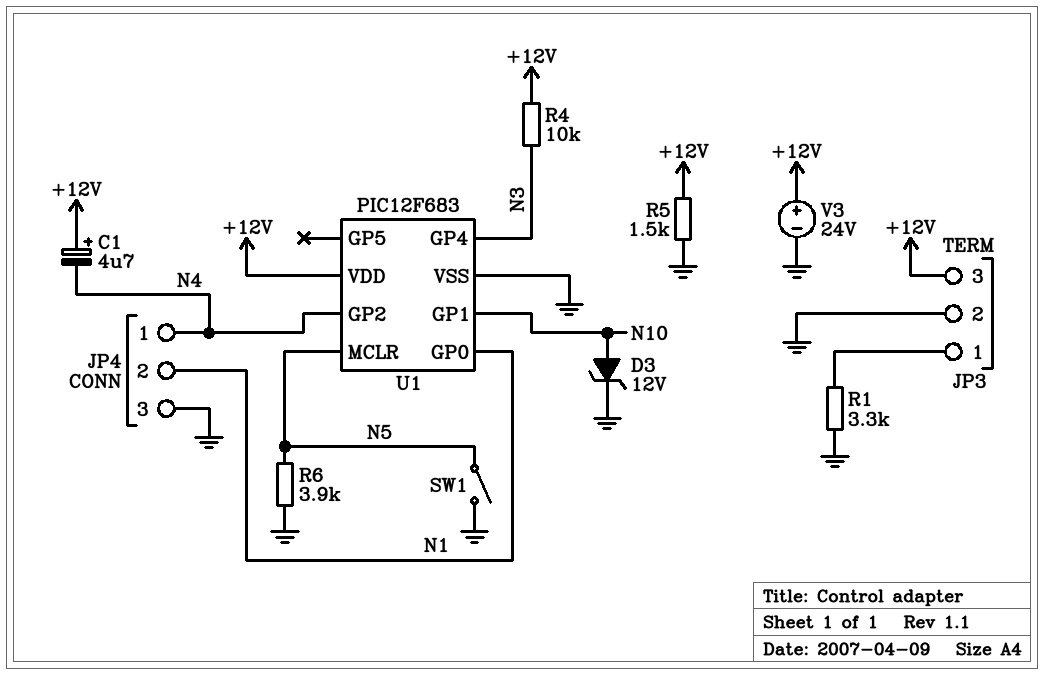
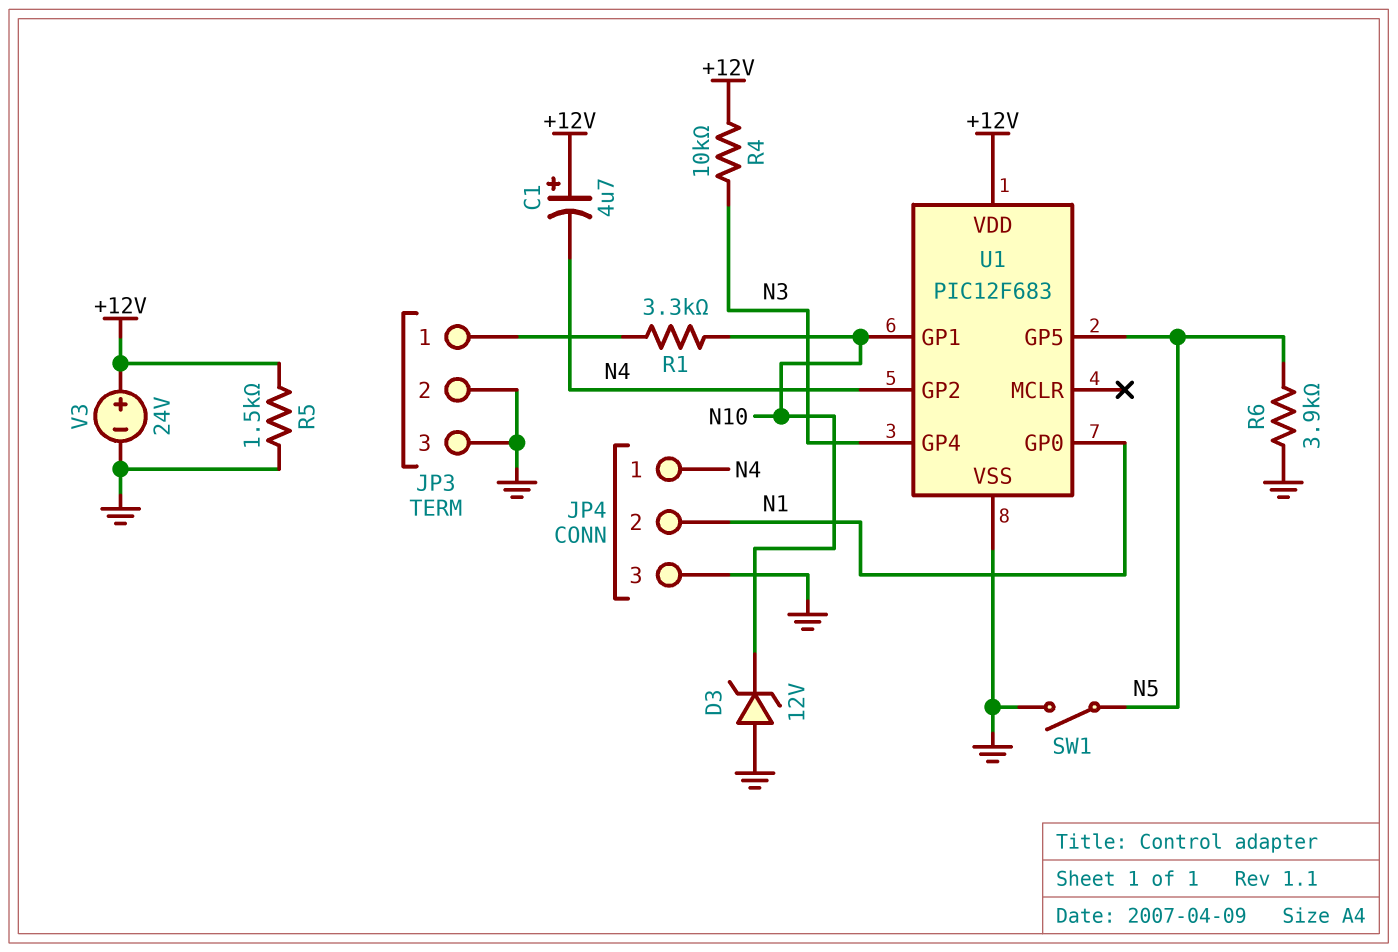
D3: zener 12V (A N10, K GND) -> zener 12V (A GND, K N10)
JP3 pin 3: +12V -> GND
R1: 3.3k (GND, JP3/1) -> 3.3k (JP3/1, N10)
U1 pin GP5: none -> N5
U1 pin MCLR: N5 -> none

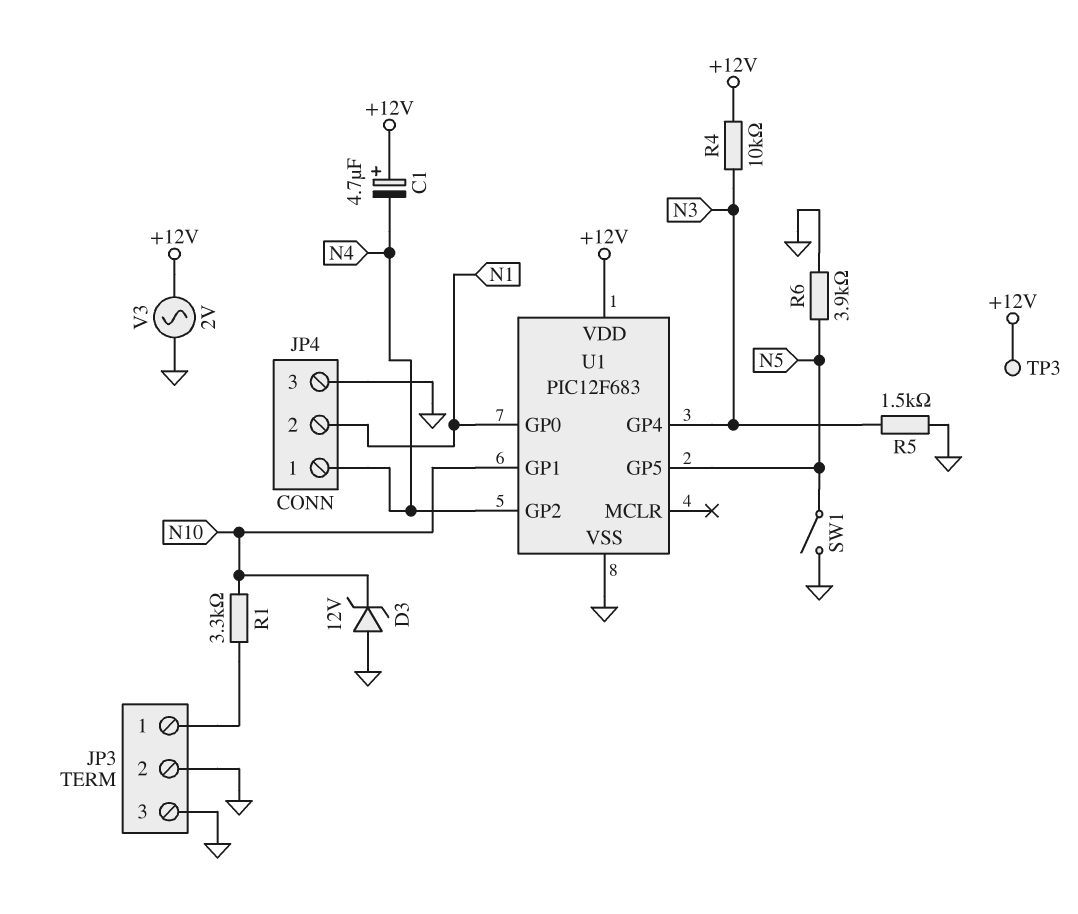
R5: 1.5k (+12V, GND) -> 1.5k (GND, N3)
TP3: none -> test point (+12V)
V3: 24V (plus +12V, minus GND) -> AC 2V (+12V, GND)

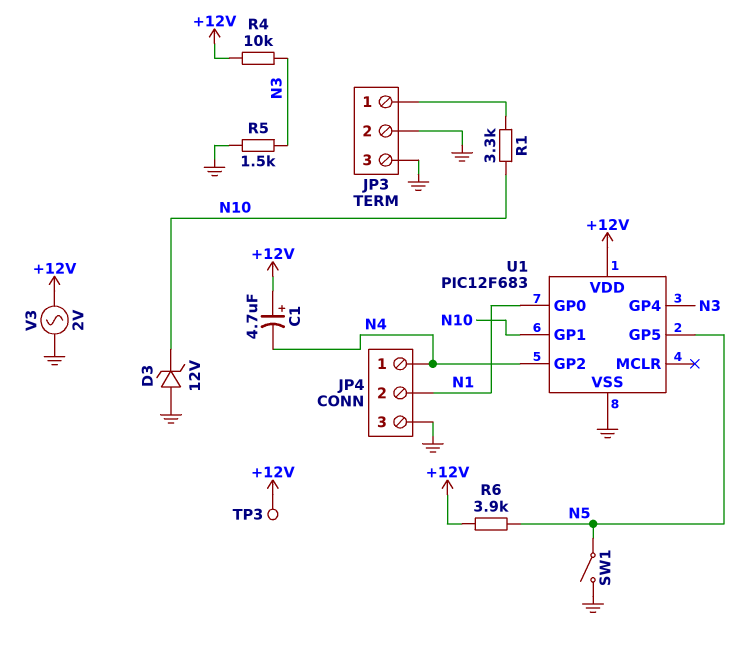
R6: 3.9k (GND, N5) -> 3.9k (+12V, N5)

